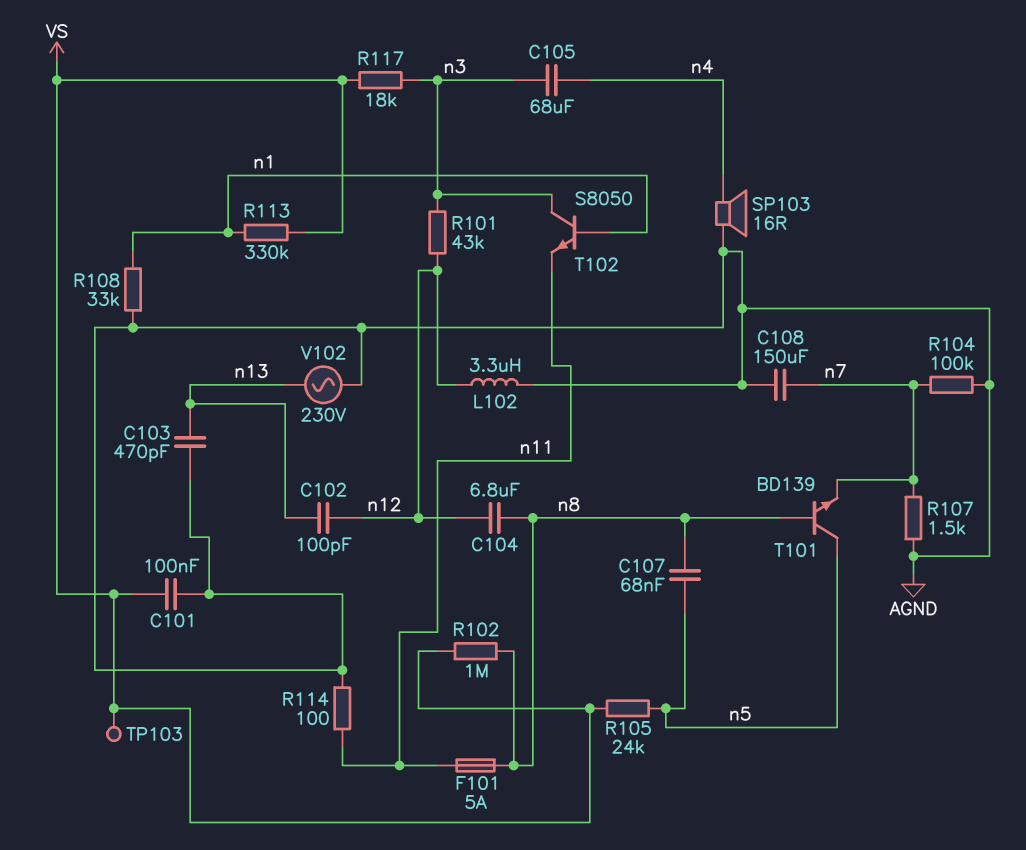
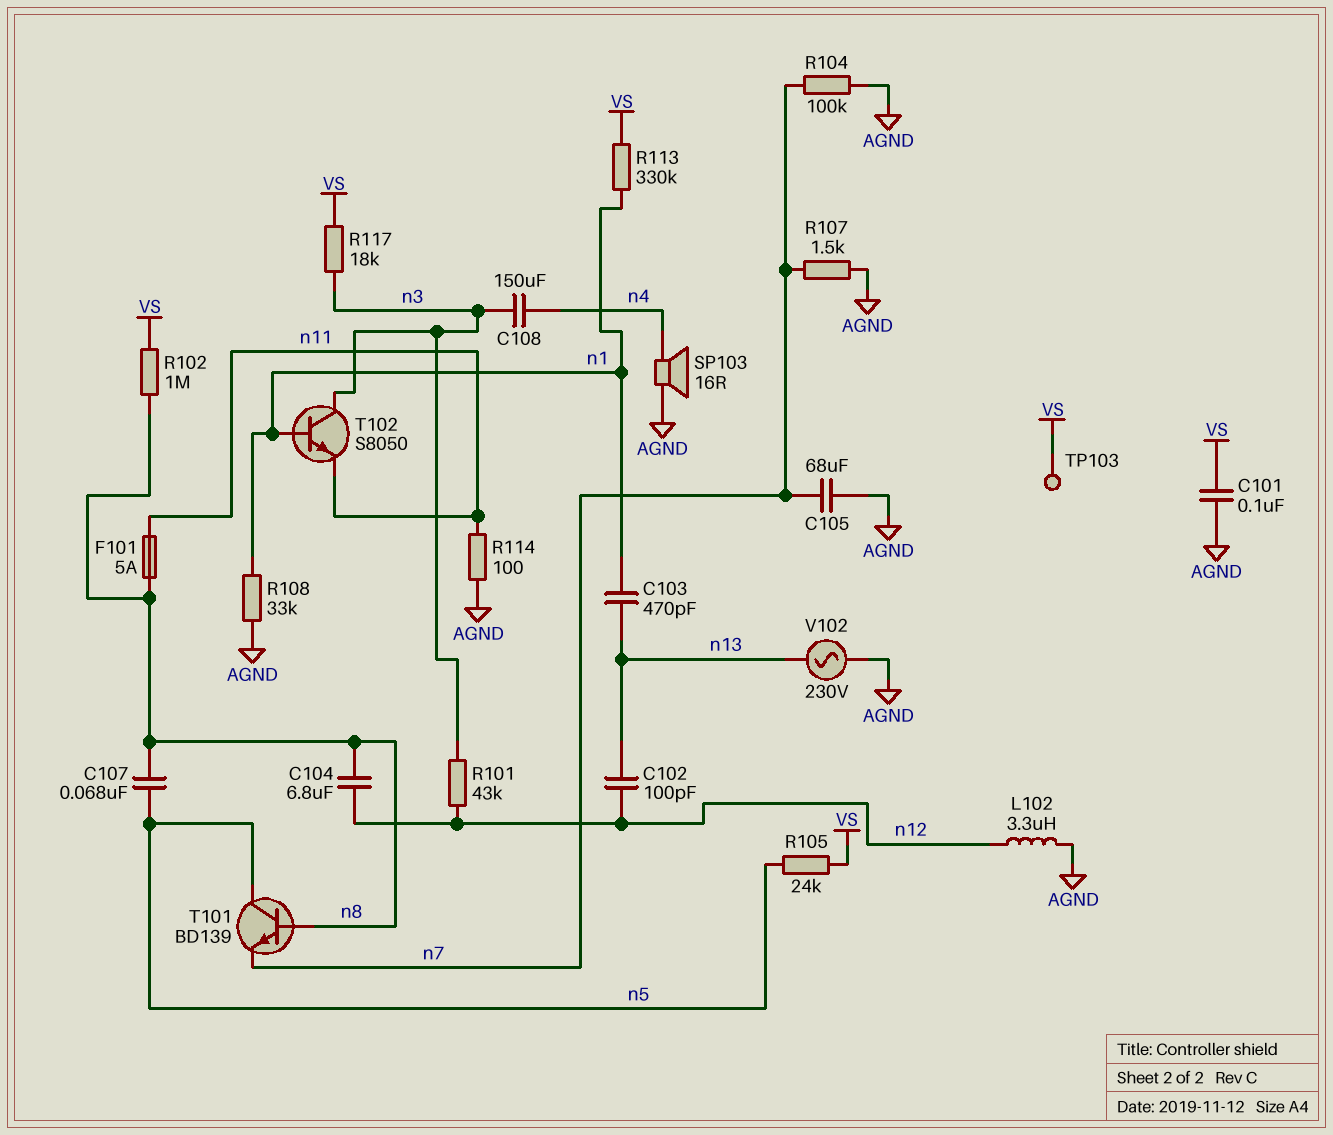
C103: 470pF (AGND, n13) -> 470pF (n1, n13)
C105: 68uF (n3, n4) -> 68uF (AGND, n7)
C108: 150uF (AGND, n7) -> 150uF (n3, n4)

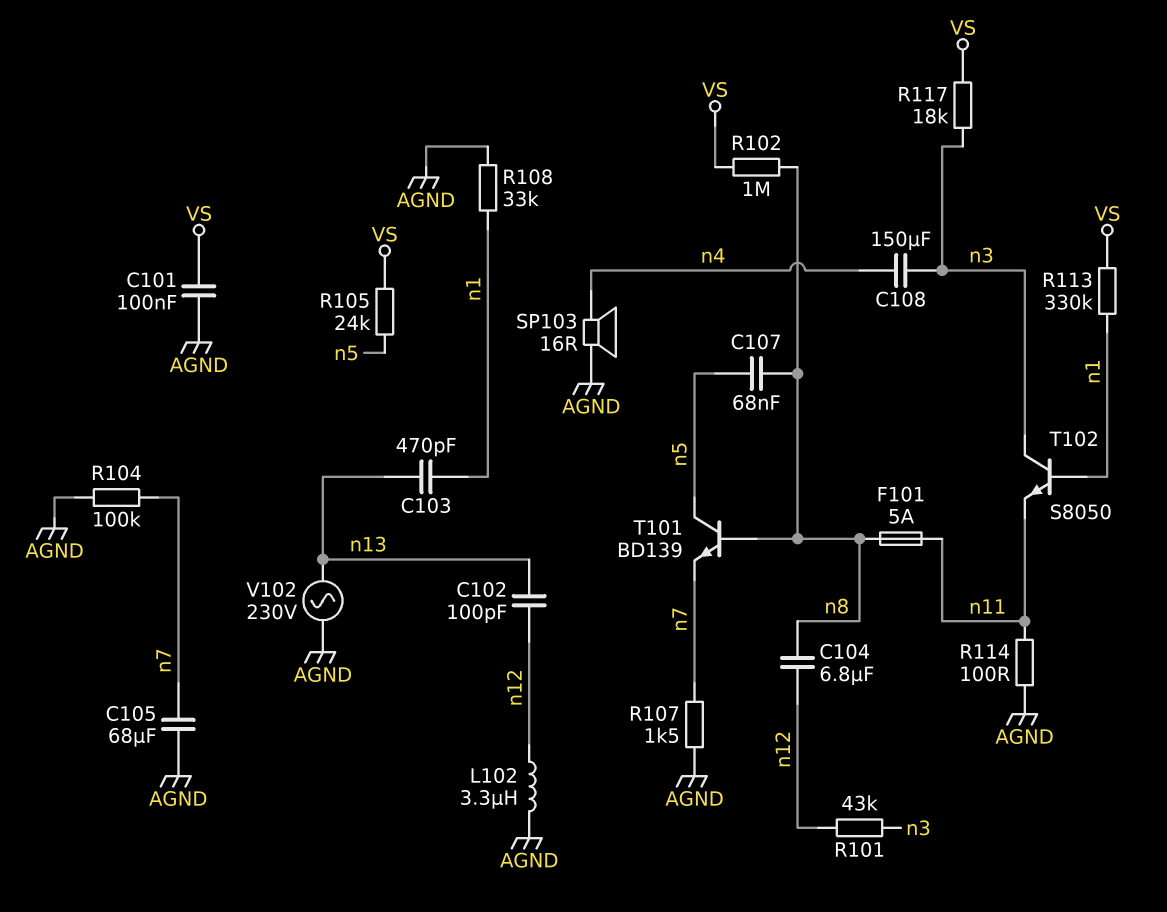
TP103: test point (VS) -> none

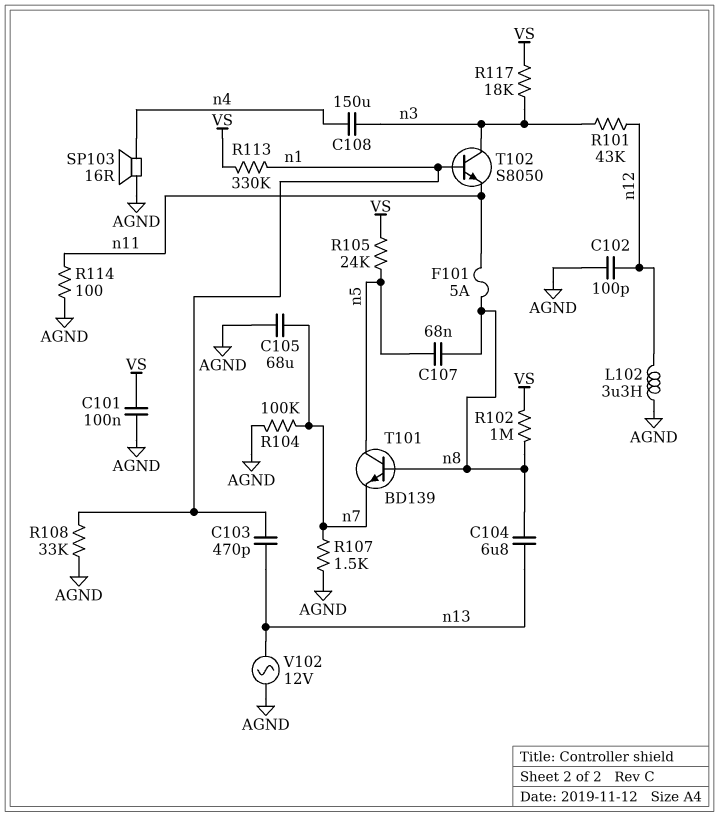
C102: 100pF (n12, n13) -> 100pF (AGND, n12)
C104: 6.8uF (n8, n12) -> 6.8uF (n8, n13)
V102: AC 230V (AGND, n13) -> AC 12V (AGND, n13)

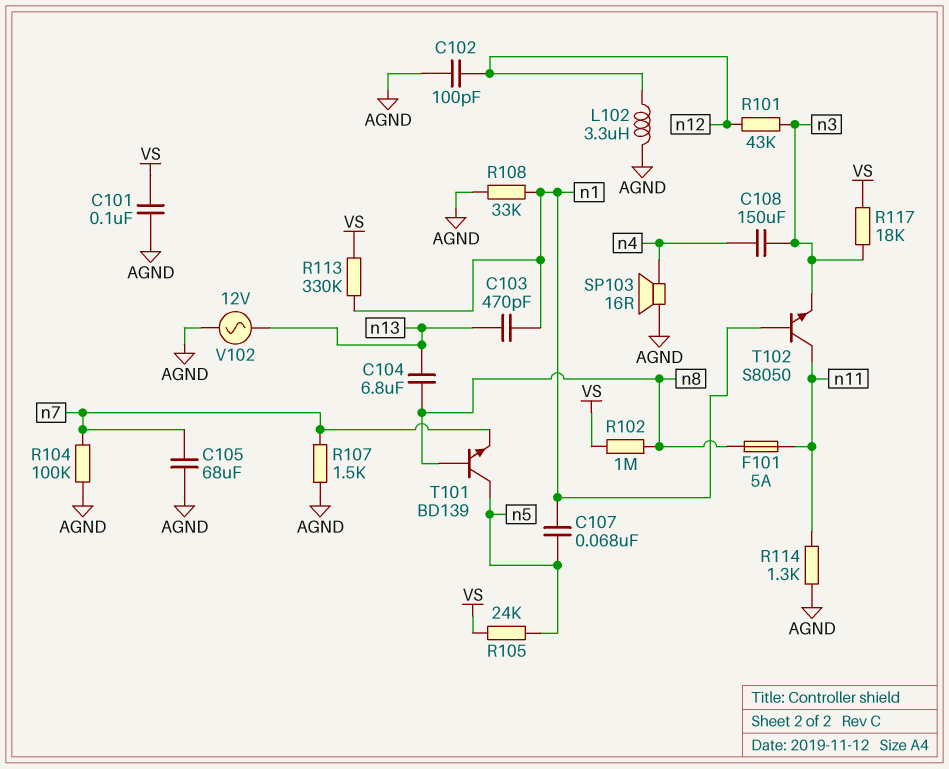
C107: 68nF (n5, n8) -> 68nF (n1, n5)
R114: 100 (AGND, n11) -> 1.3k (AGND, n11)
T102: NPN S8050 (B n1, C n3, E n11) -> NPN S8050 (B n1, C n11, E n3)

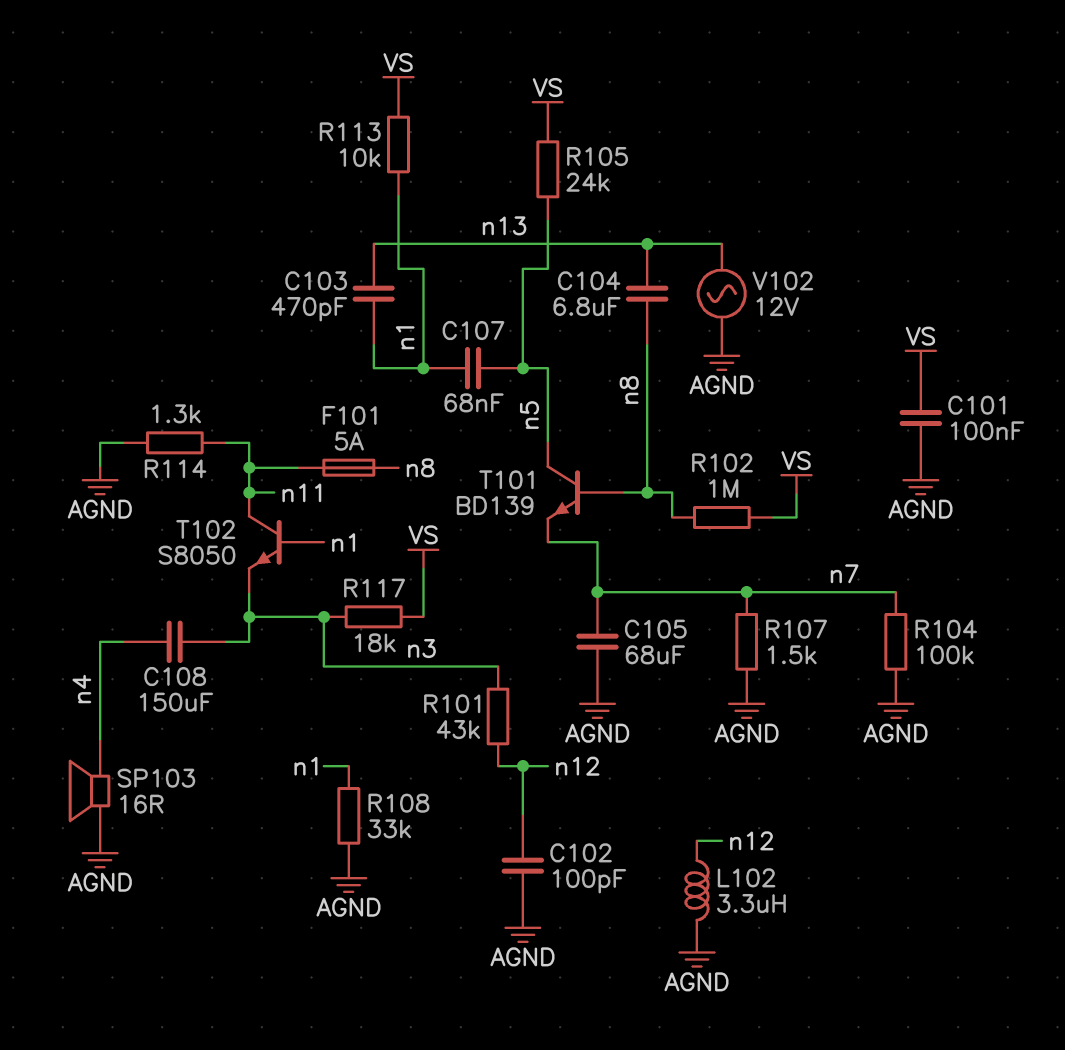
R113: 330k (VS, n1) -> 10k (VS, n1)

